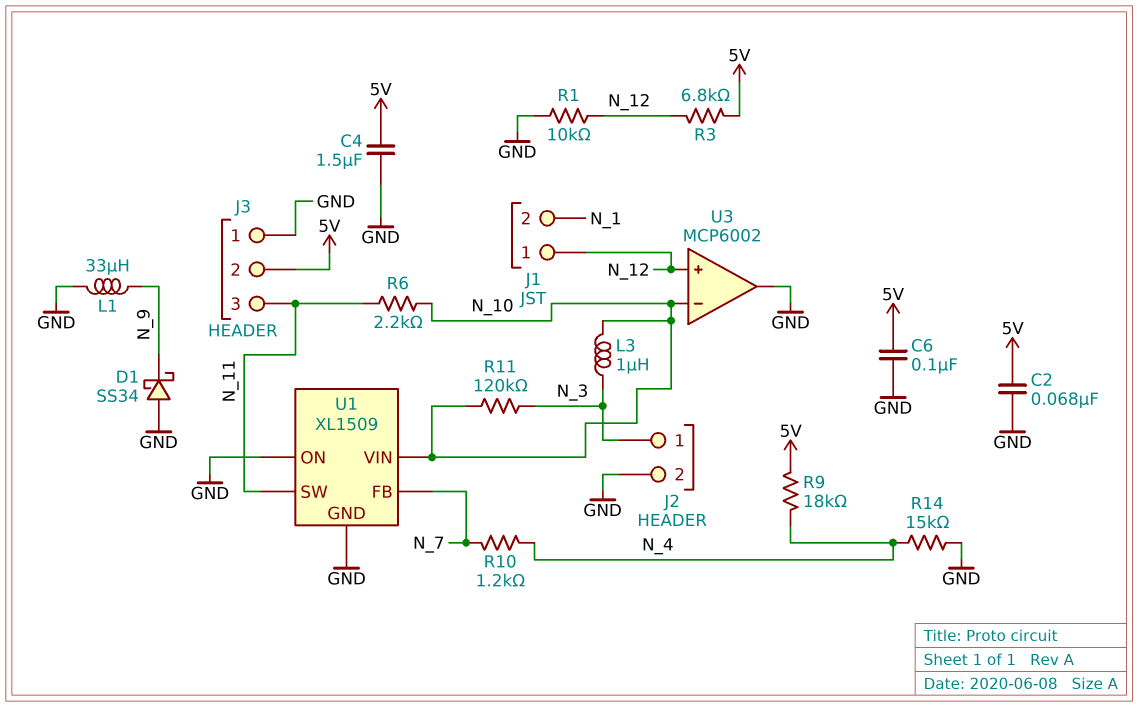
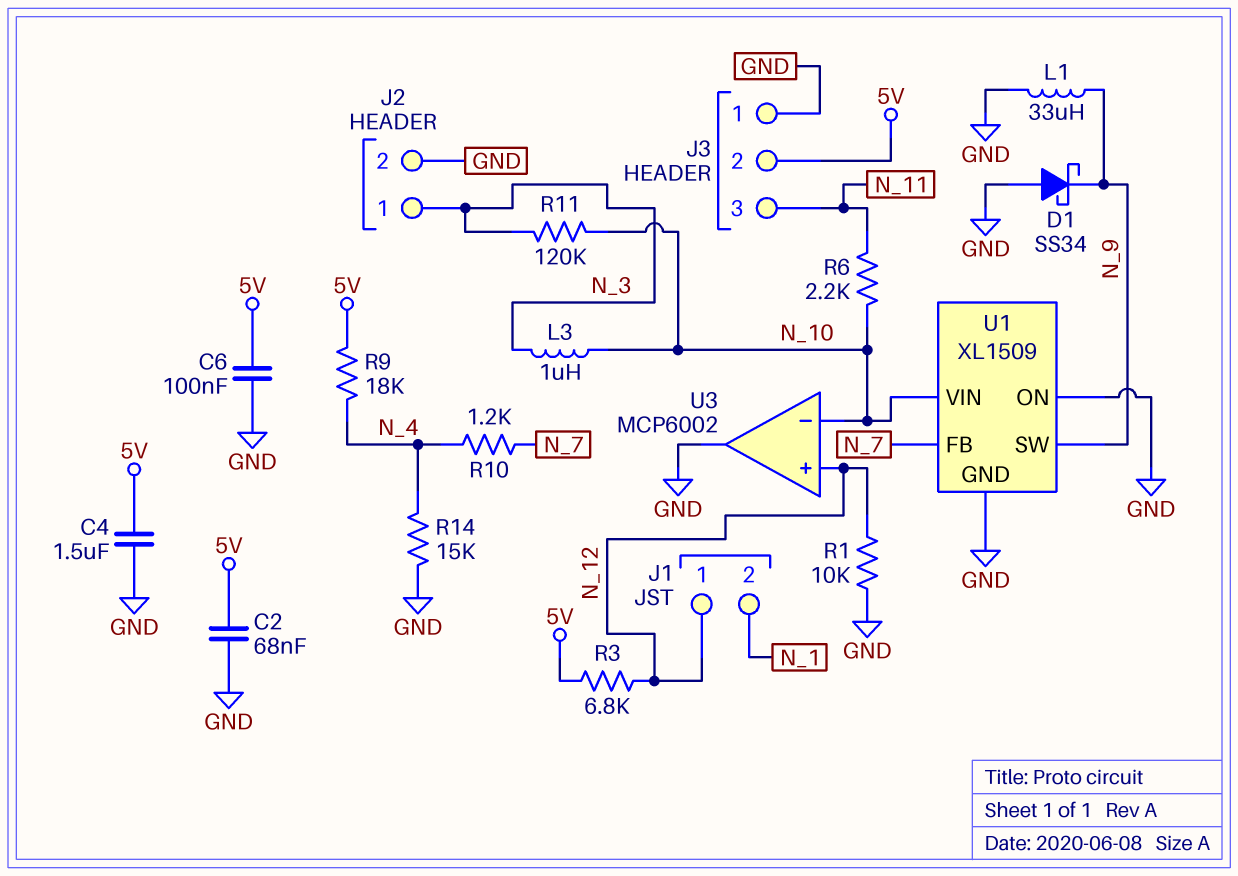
U1 pin SW: N_11 -> N_9

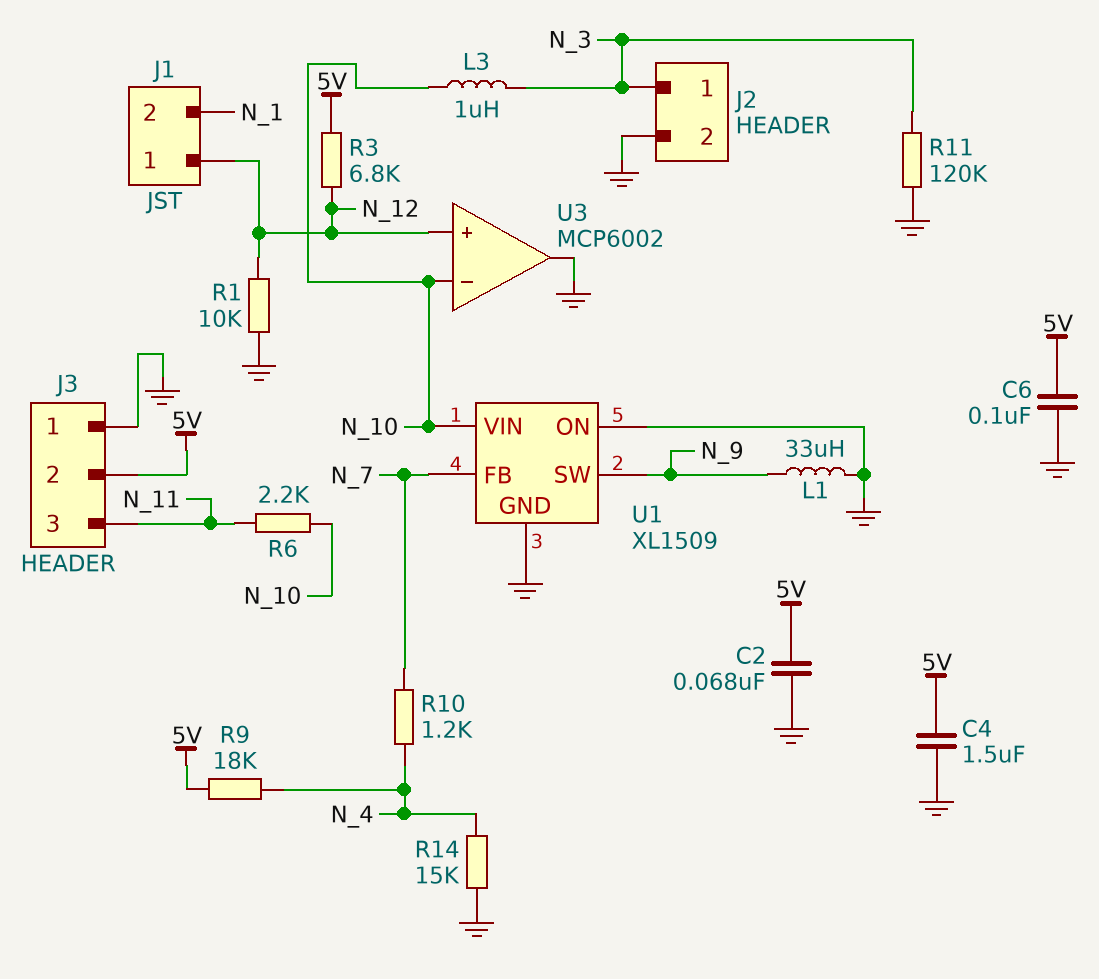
D1: schottky SS34 (A GND, K N_9) -> none
R11: 120k (N_3, N_10) -> 120k (GND, N_3)

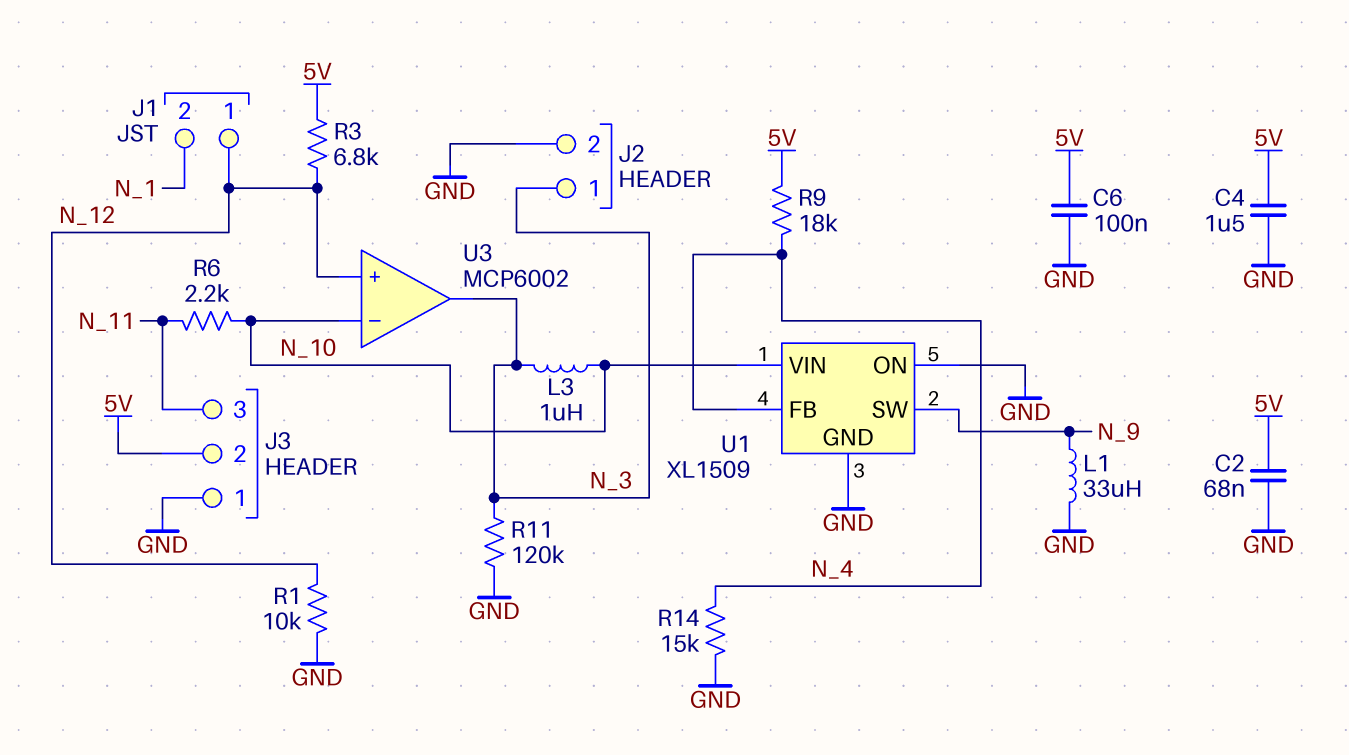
R10: 1.2k (N_4, N_7) -> none
U1 pin FB: N_7 -> N_4
U3 pin out: GND -> N_3

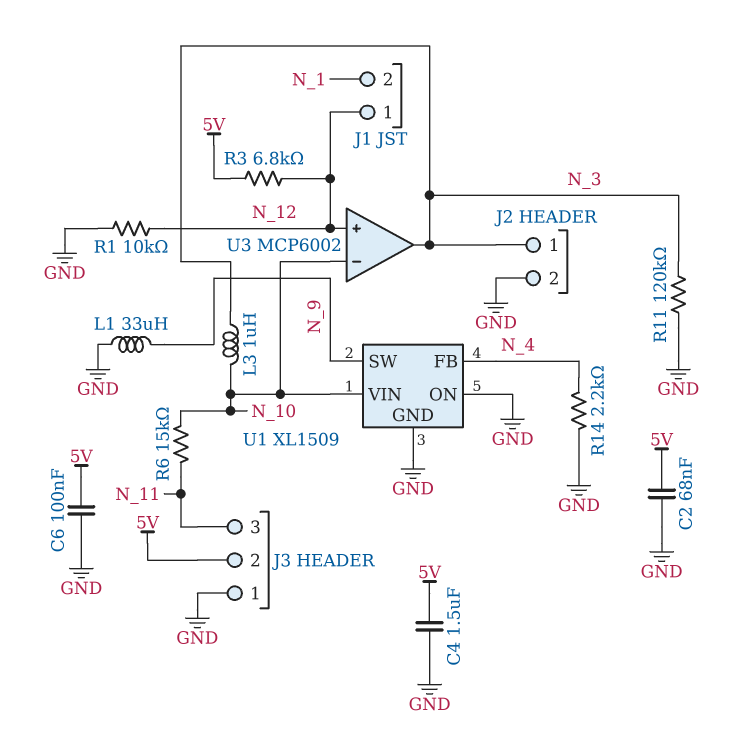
R6: 2.2k (N_10, N_11) -> 15k (N_10, N_11)
R9: 18k (5V, N_4) -> none
R14: 15k (GND, N_4) -> 2.2k (GND, N_4)

